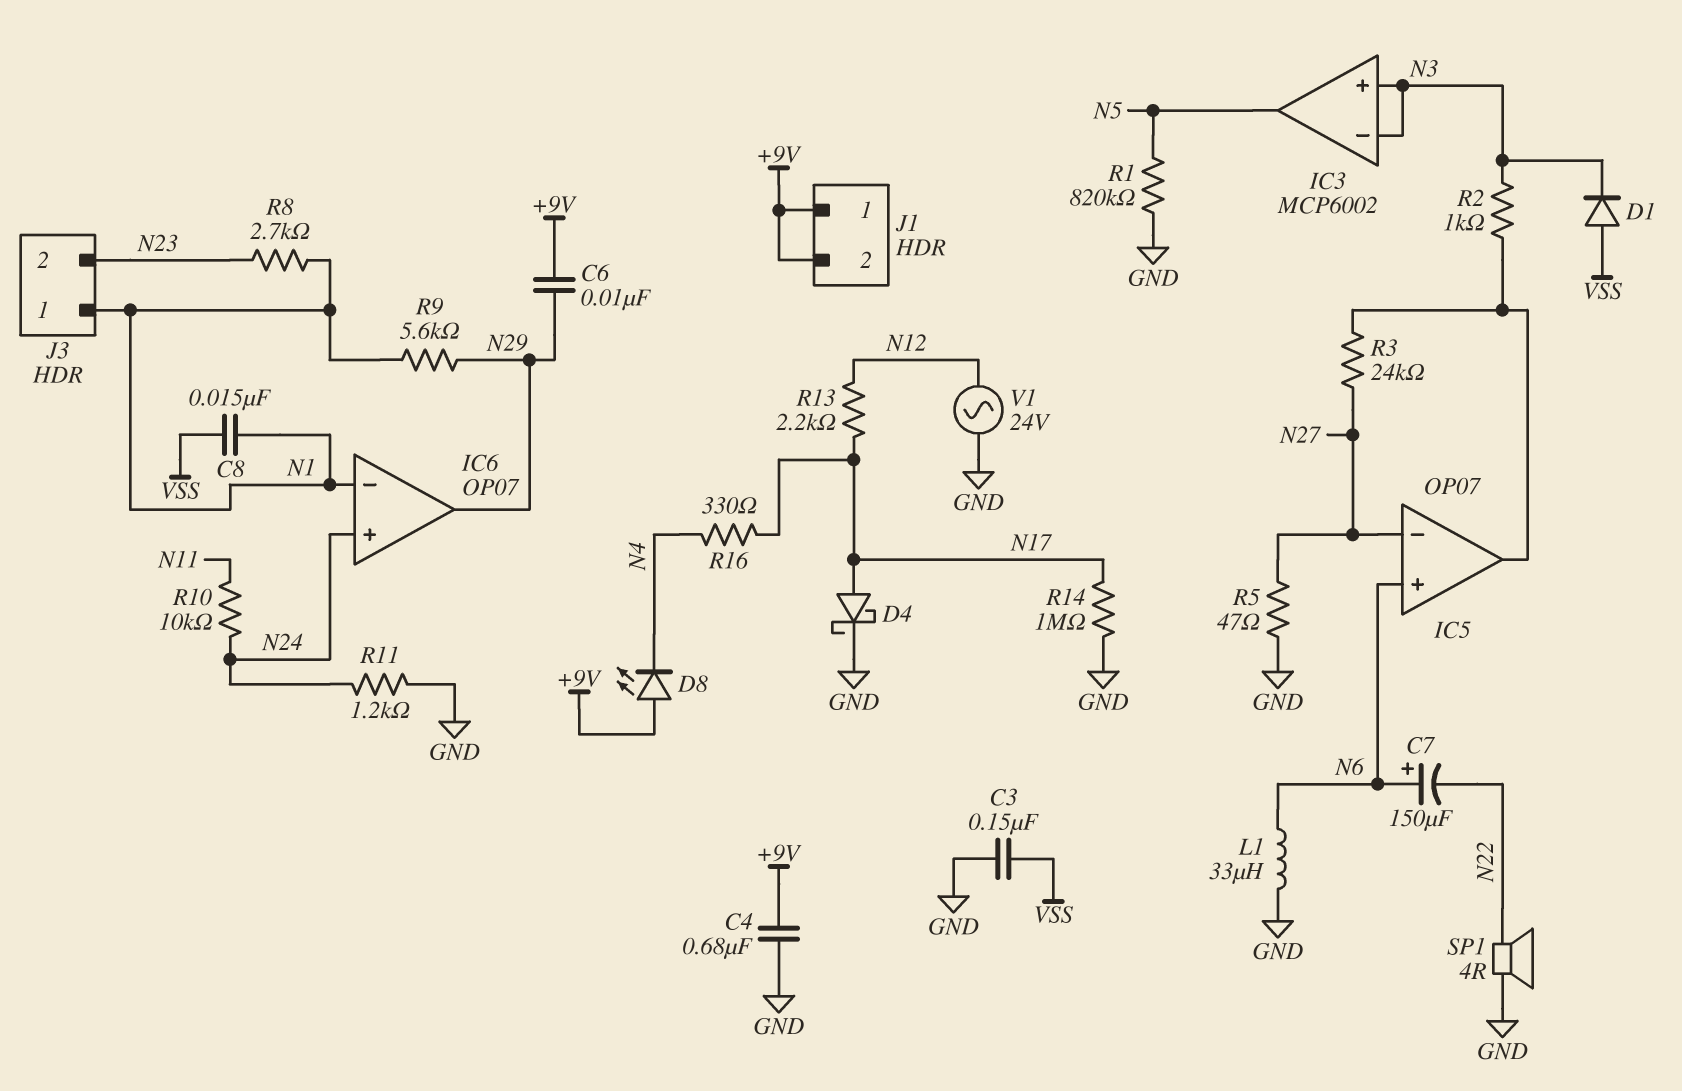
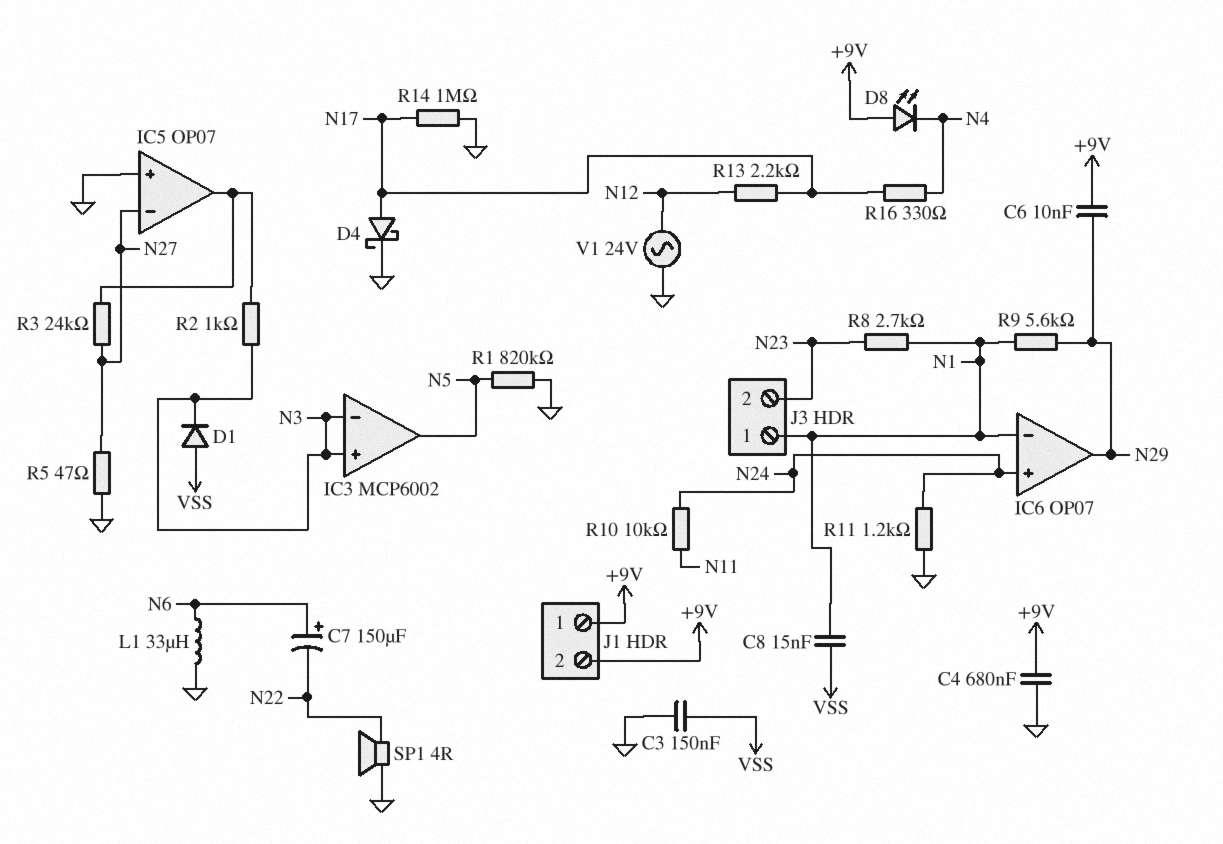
IC5 pin in+: N6 -> GND

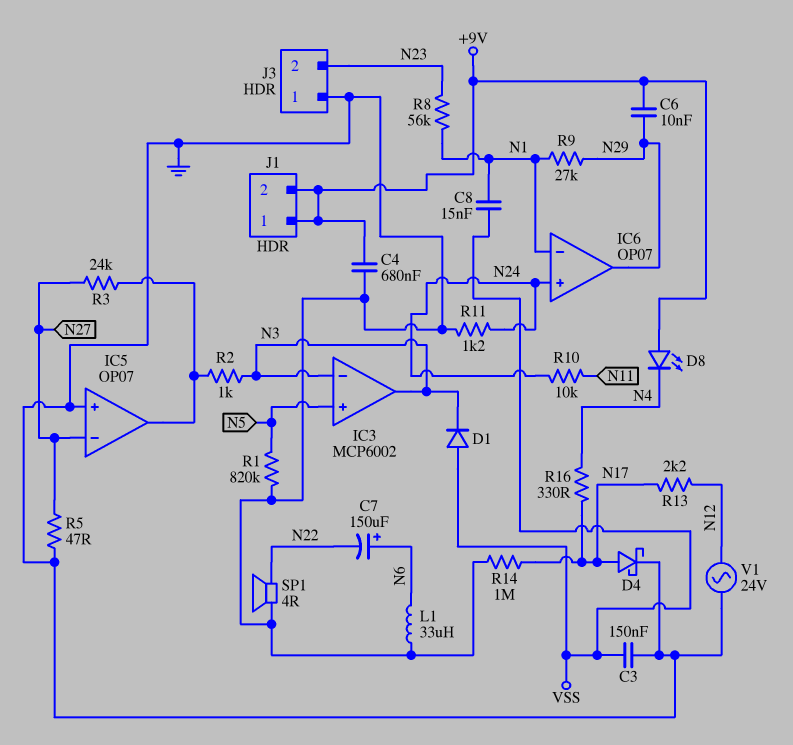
IC3 pin in+: N3 -> N5
IC3 pin out: N5 -> N3
J3 pin 1: N1 -> GND
R8: 2.7k (N1, N23) -> 56k (N1, N23)
R9: 5.6k (N1, N29) -> 27k (N1, N29)

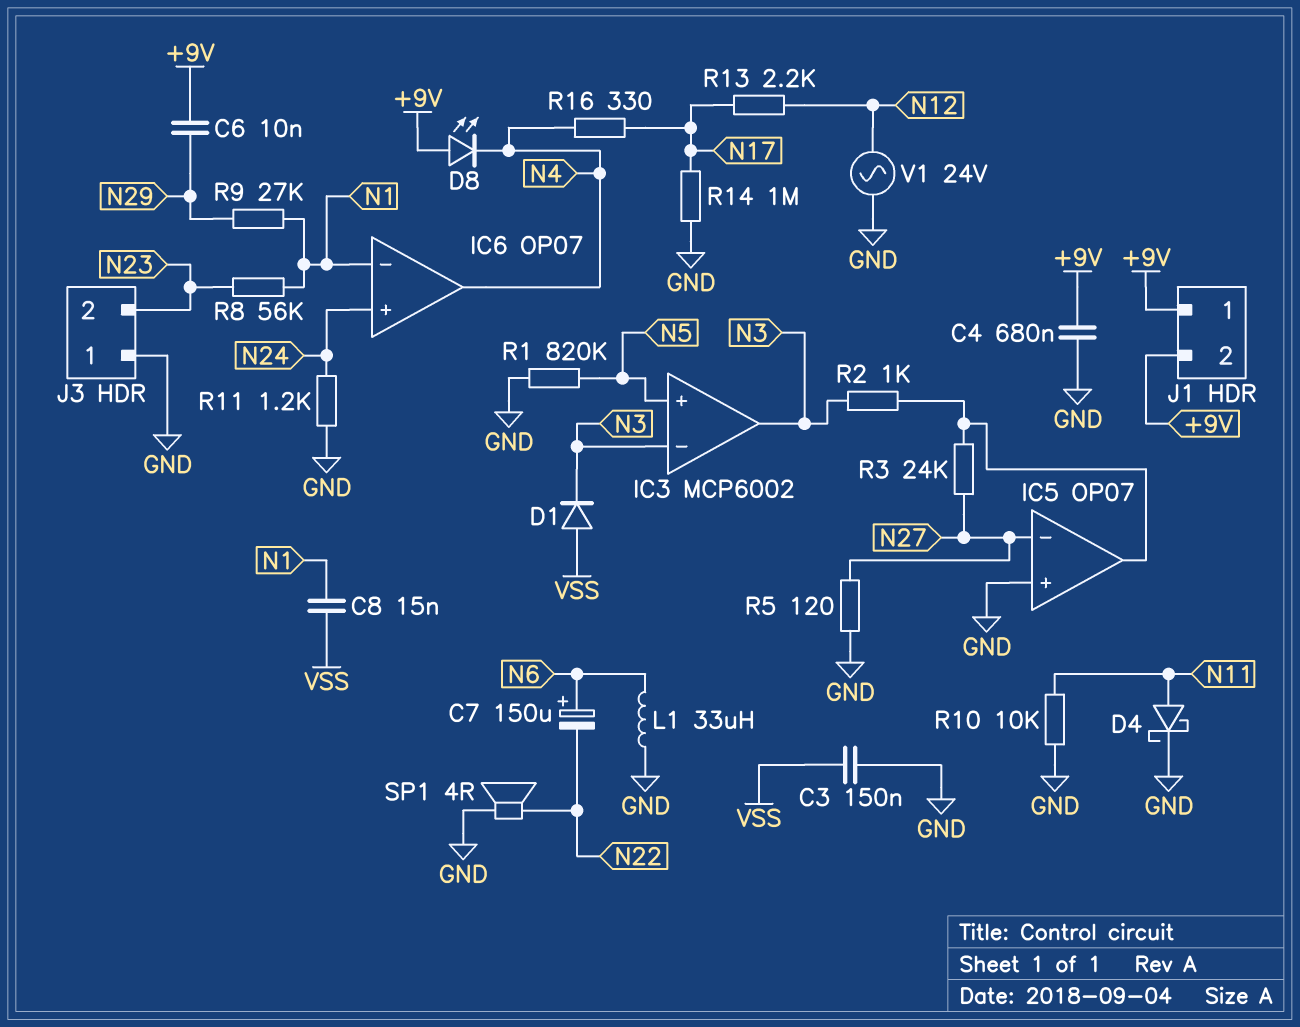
D4: schottky (A N17, K GND) -> schottky (A N11, K GND)
IC6 pin out: N29 -> N4
R5: 47 (GND, N27) -> 120 (GND, N27)
R10: 10k (N11, N24) -> 10k (GND, N11)

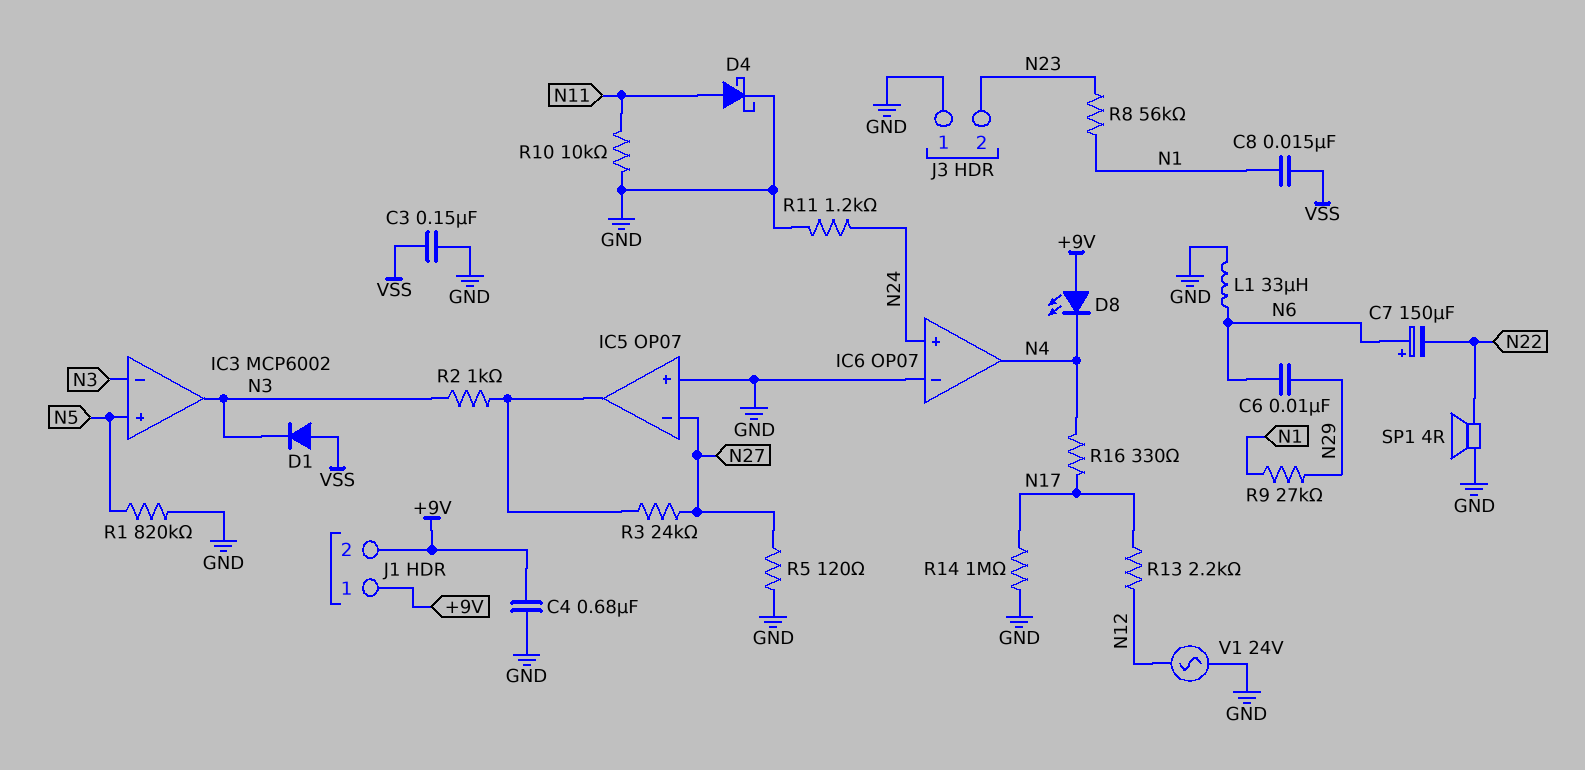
C6: 10nF (+9V, N29) -> 10nF (N6, N29)
IC6 pin in-: N1 -> GND

